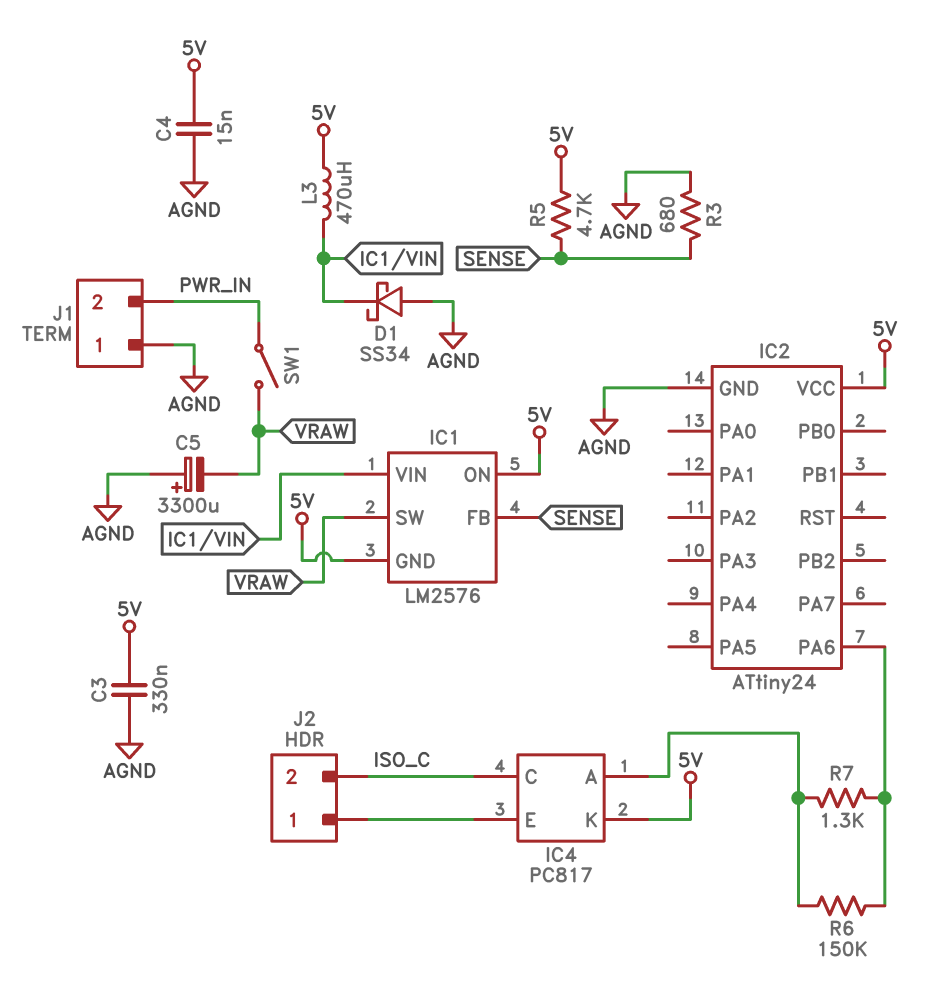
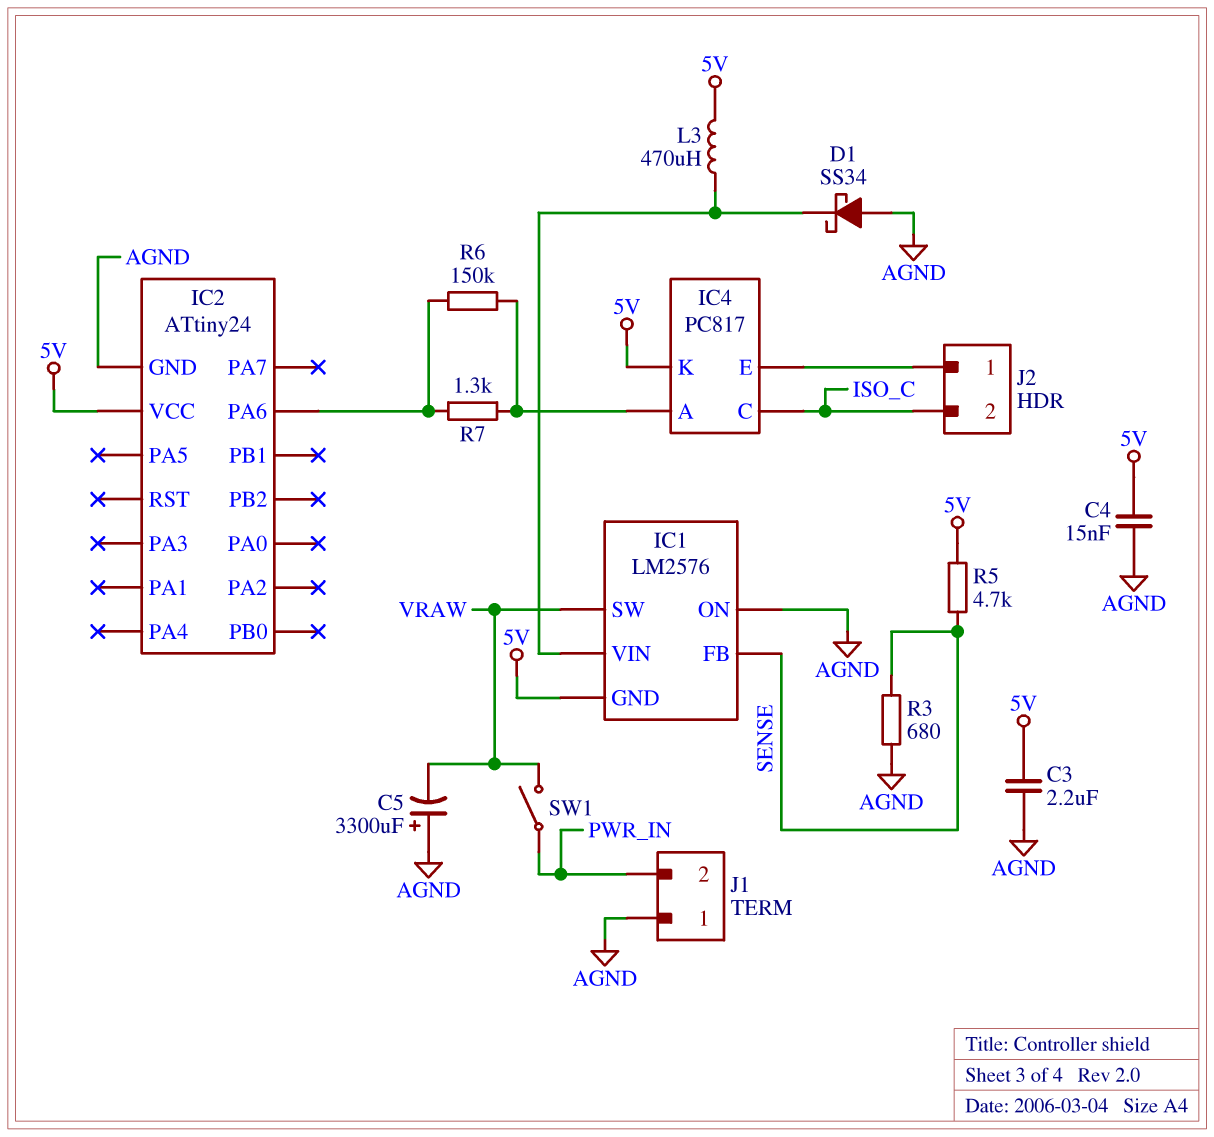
C3: 330nF (5V, AGND) -> 2.2uF (5V, AGND)
IC1 pin ON: 5V -> AGND

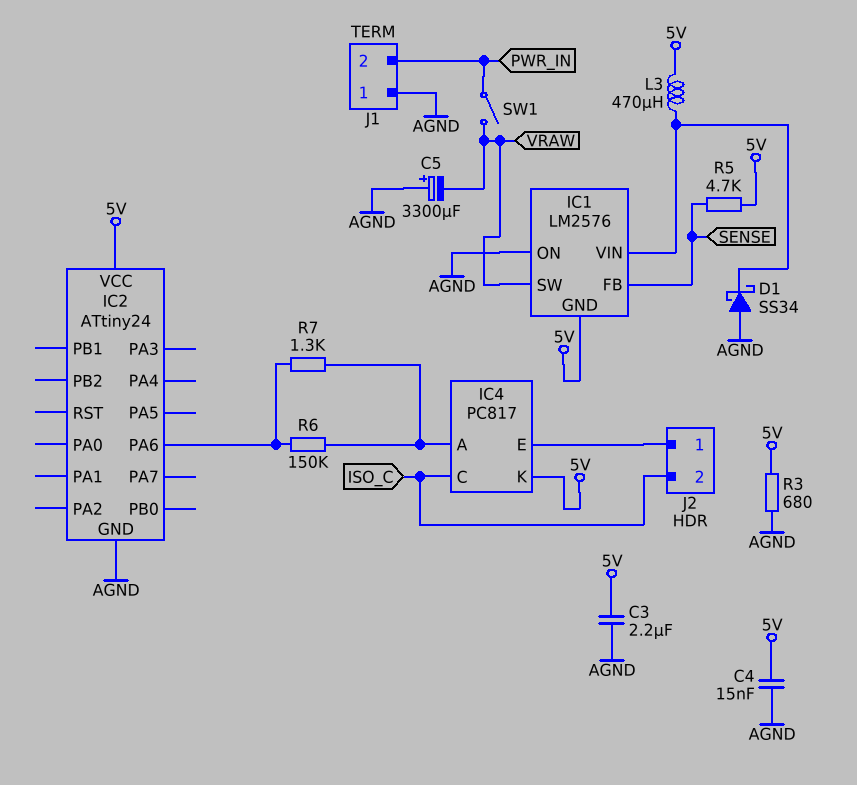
R3: 680 (AGND, SENSE) -> 680 (5V, AGND)

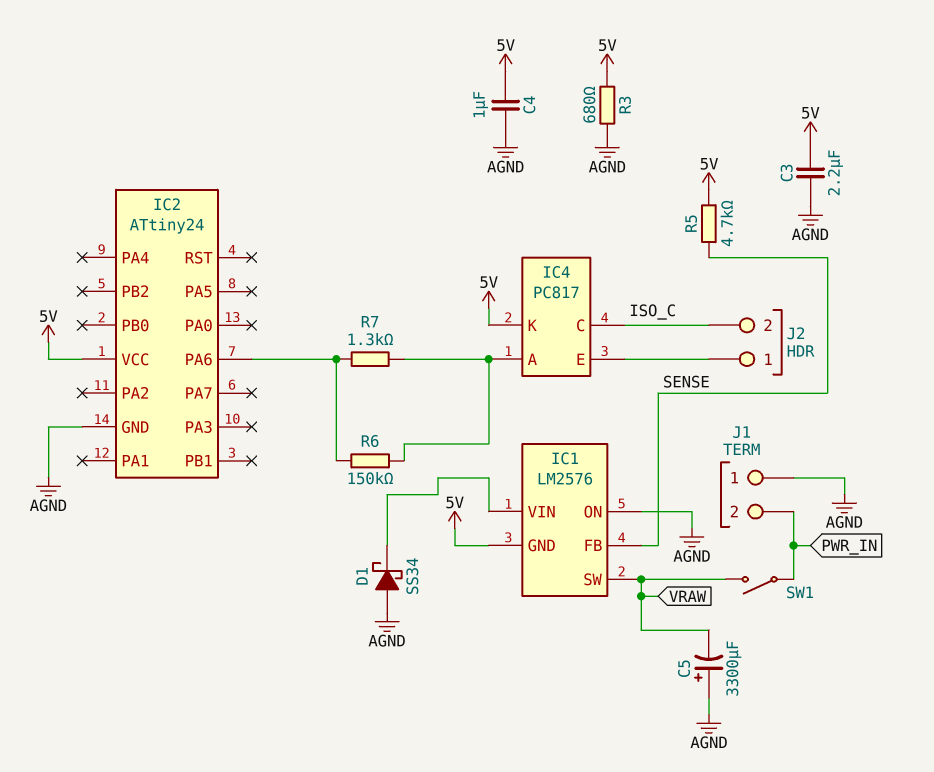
C4: 15nF (5V, AGND) -> 1uF (5V, AGND)
L3: 470uH (5V, IC1/VIN) -> none

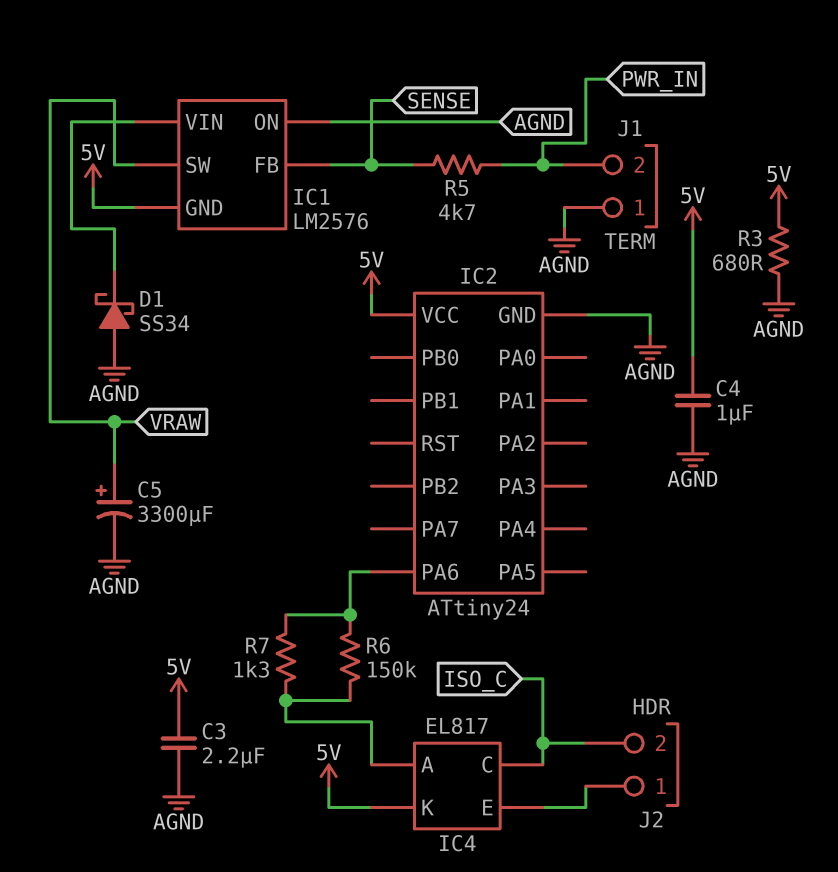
C5: 3300uF (plus AGND, minus VRAW) -> 3300uF (plus VRAW, minus AGND)
IC4: PC817 -> EL817
R5: 4.7k (5V, SENSE) -> 4.7k (PWR_IN, SENSE)
SW1: switch (PWR_IN, VRAW) -> none

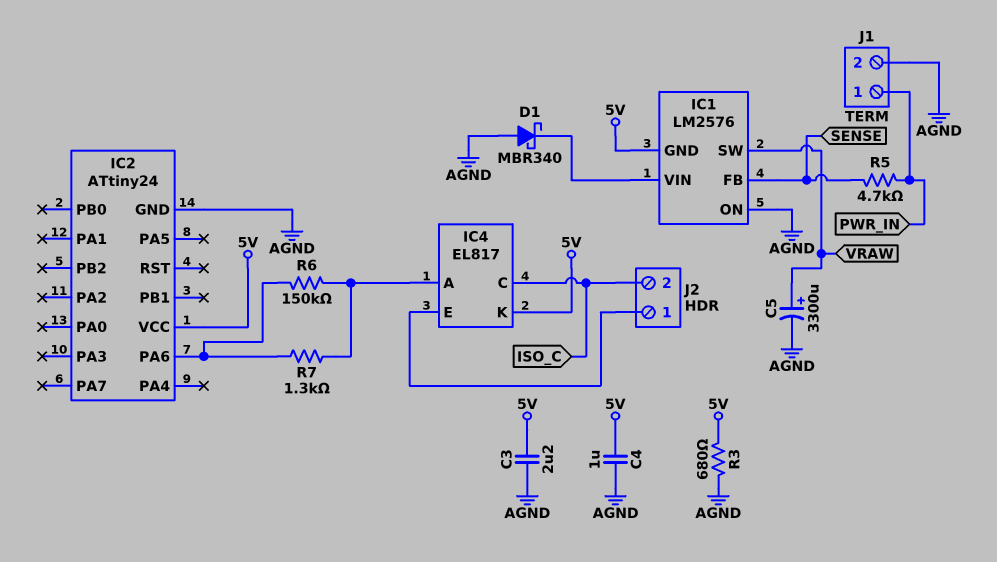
D1: schottky SS34 (A AGND, K IC1/VIN) -> schottky MBR340 (A AGND, K IC1/VIN)
J1 pin 1: AGND -> PWR_IN
J1 pin 2: PWR_IN -> AGND

